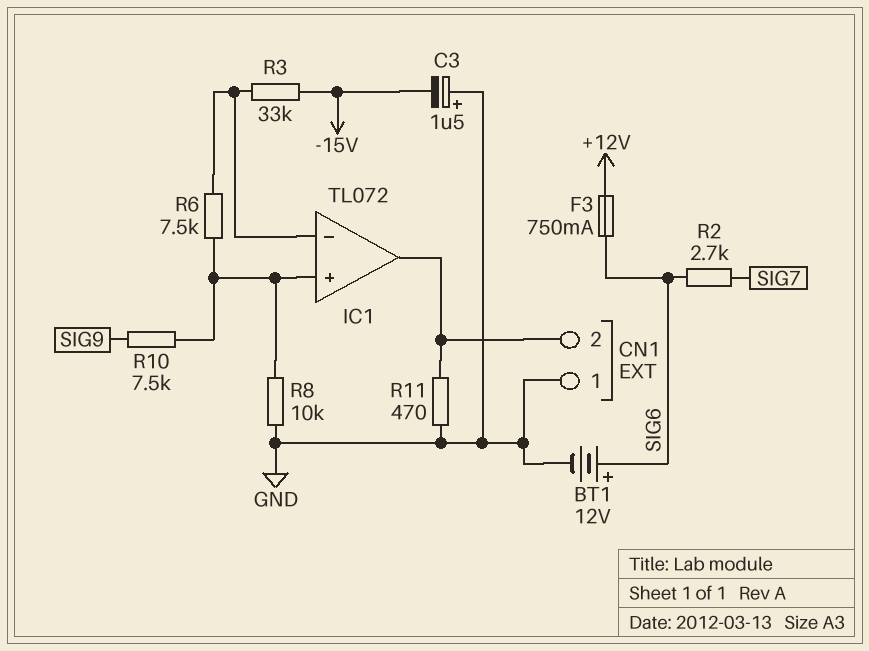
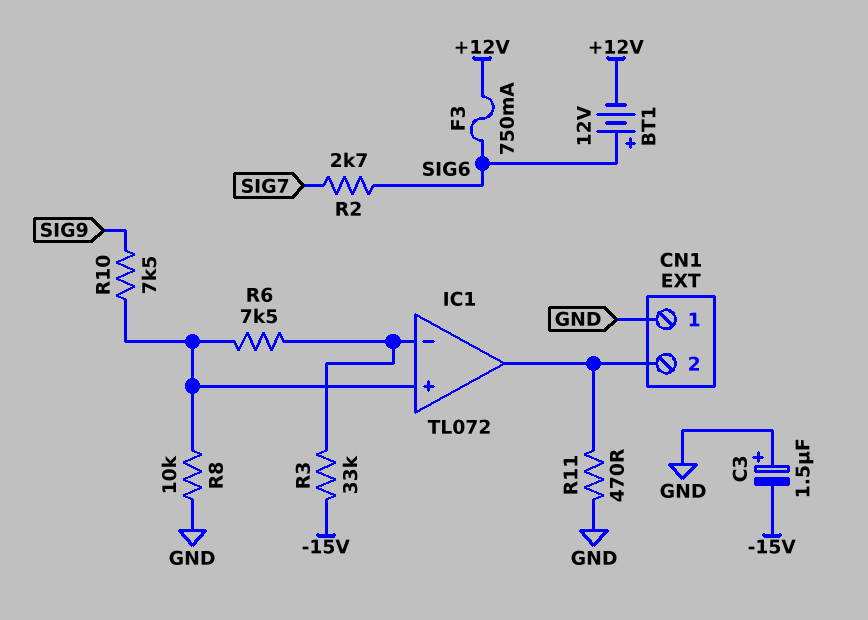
BT1: 12V (plus SIG6, minus GND) -> 12V (plus SIG6, minus +12V)

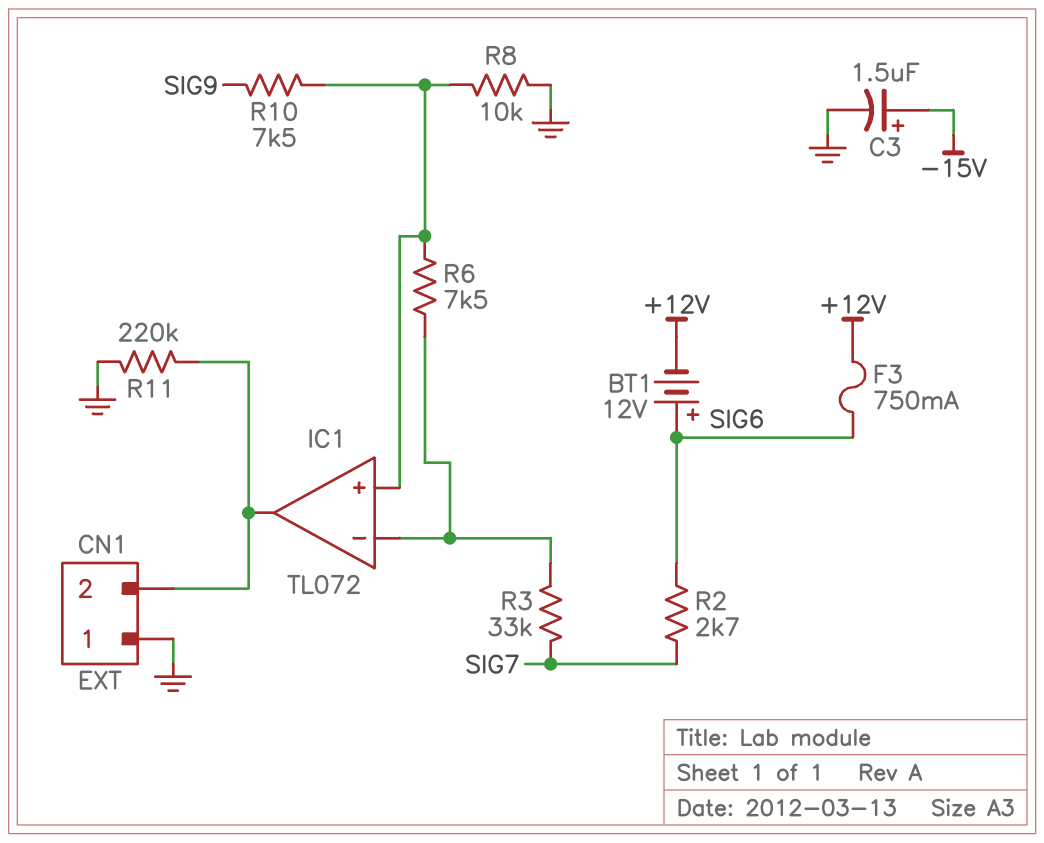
C3: 1.5uF (plus GND, minus -15V) -> 1.5uF (plus -15V, minus GND)
R3: 33k (-15V, IC1/in-) -> 33k (IC1/in-, SIG7)
R11: 470 (CN1/2, GND) -> 220k (CN1/2, GND)

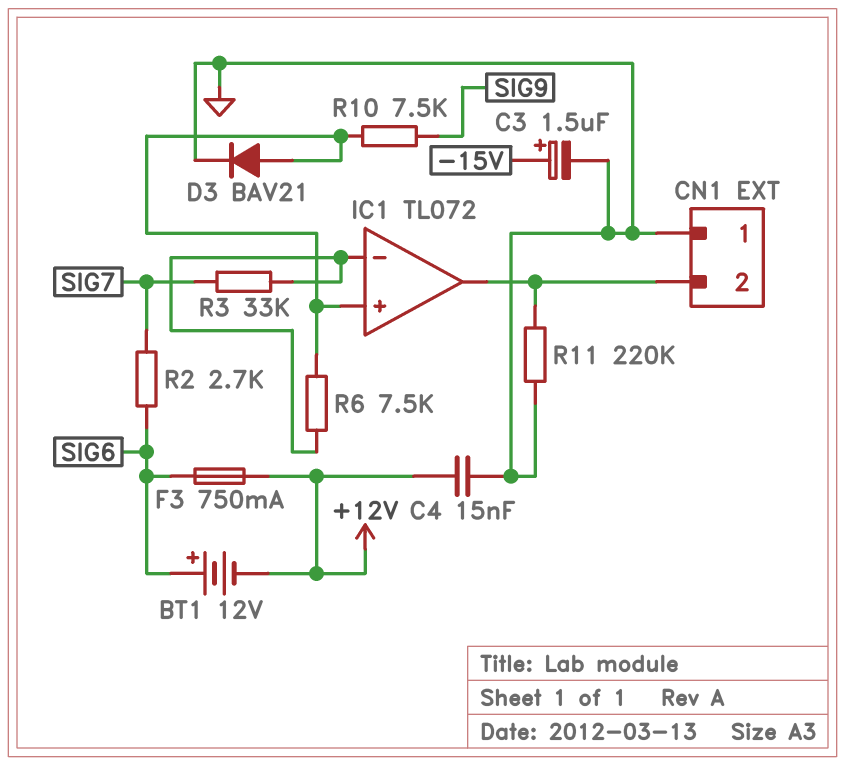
C4: none -> 15nF (+12V, GND)
D3: none -> diode BAV21 (A IC1/in+, K GND)
R8: 10k (GND, IC1/in+) -> none

